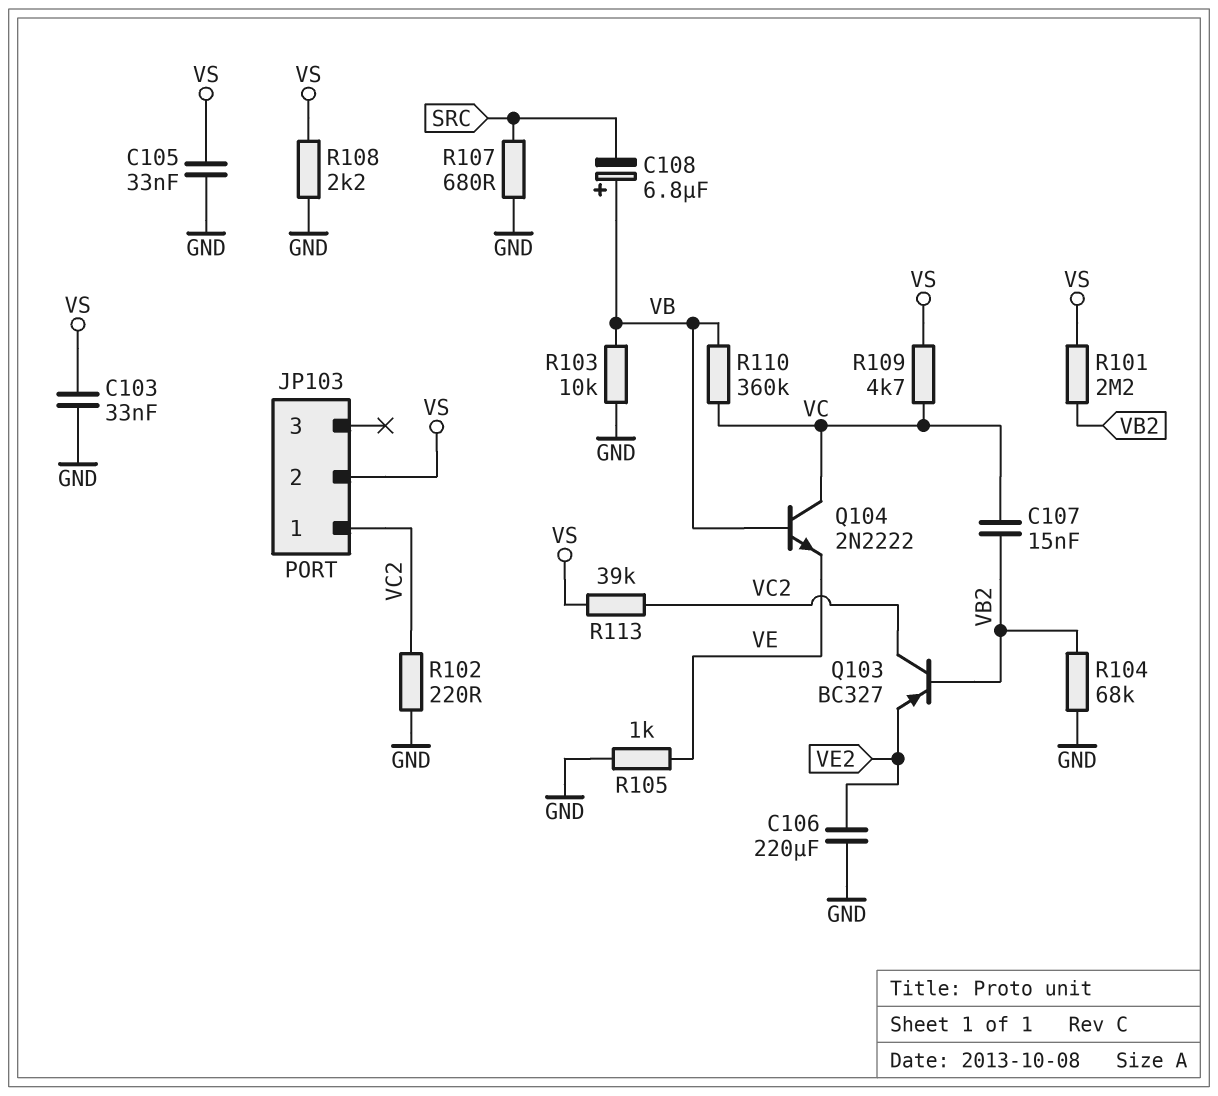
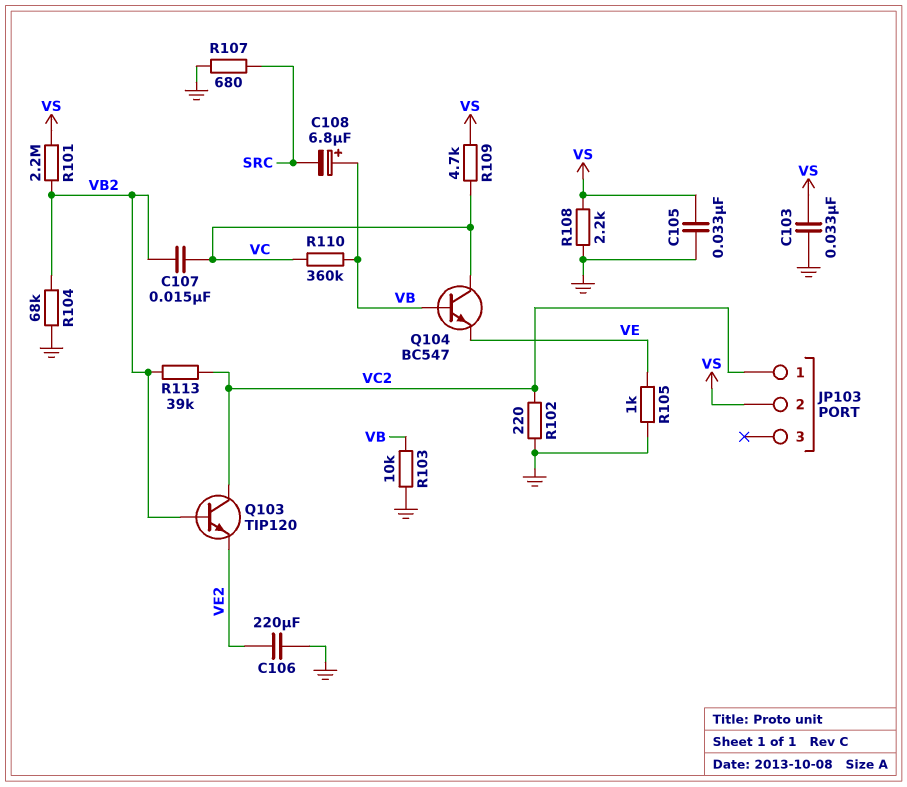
Q103: PNP BC327 (B VB2, C VC2, E VE2) -> NPN TIP120 (B VB2, C VC2, E VE2)
Q104: NPN 2N2222 (B VB, C VC, E VE) -> NPN BC547 (B VB, C VC, E VE)
R113: 39k (VC2, VS) -> 39k (VB2, VC2)

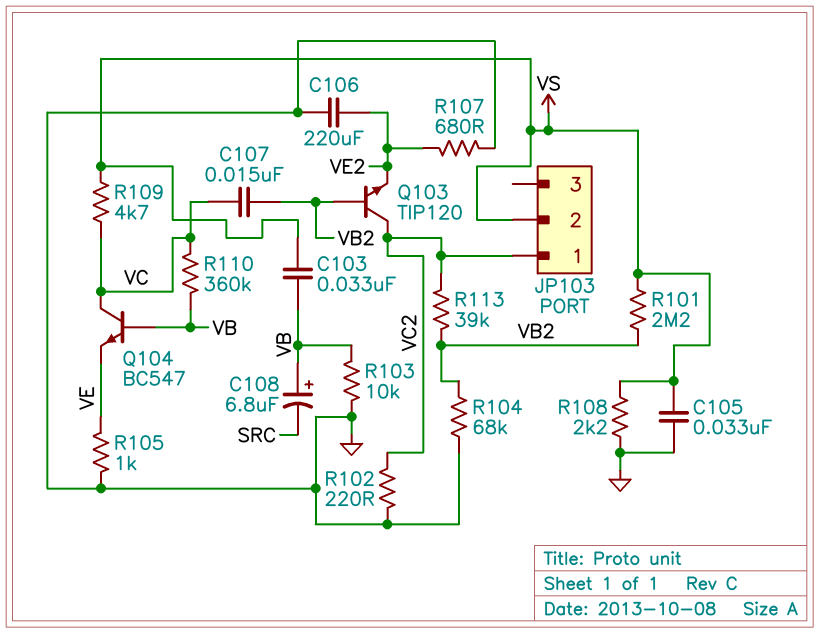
C103: 33nF (GND, VS) -> 33nF (VB, VS)
R107: 680 (GND, SRC) -> 680 (GND, VE2)

